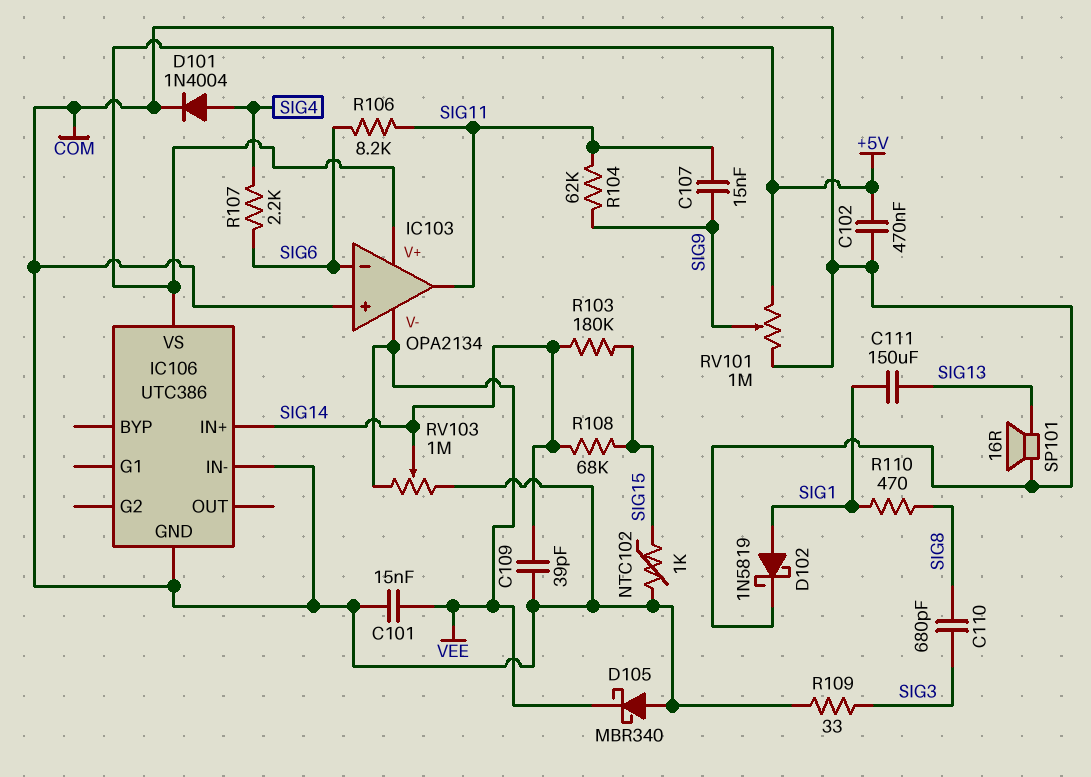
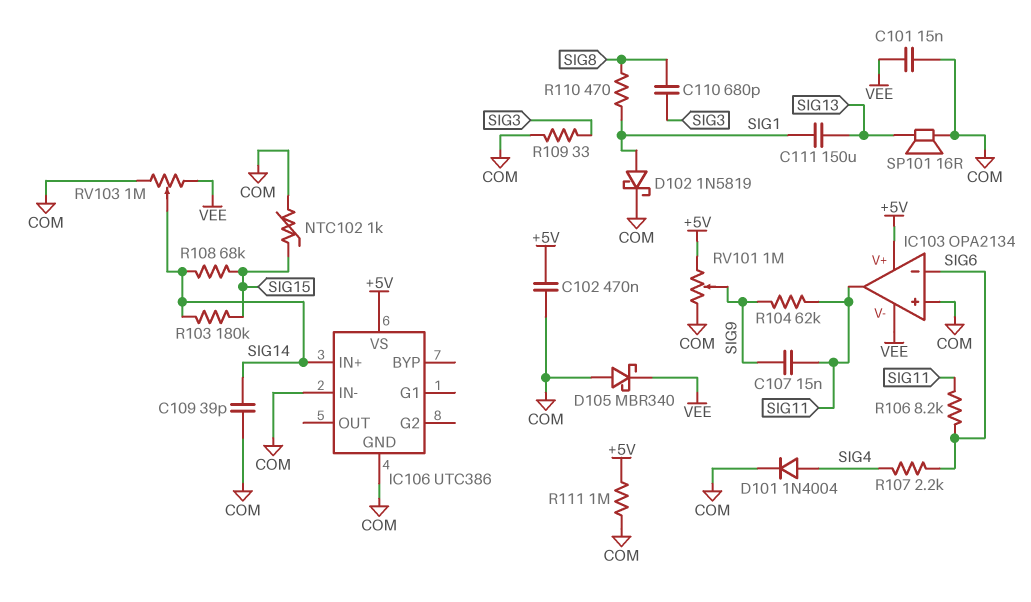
R111: none -> 1M (+5V, COM)

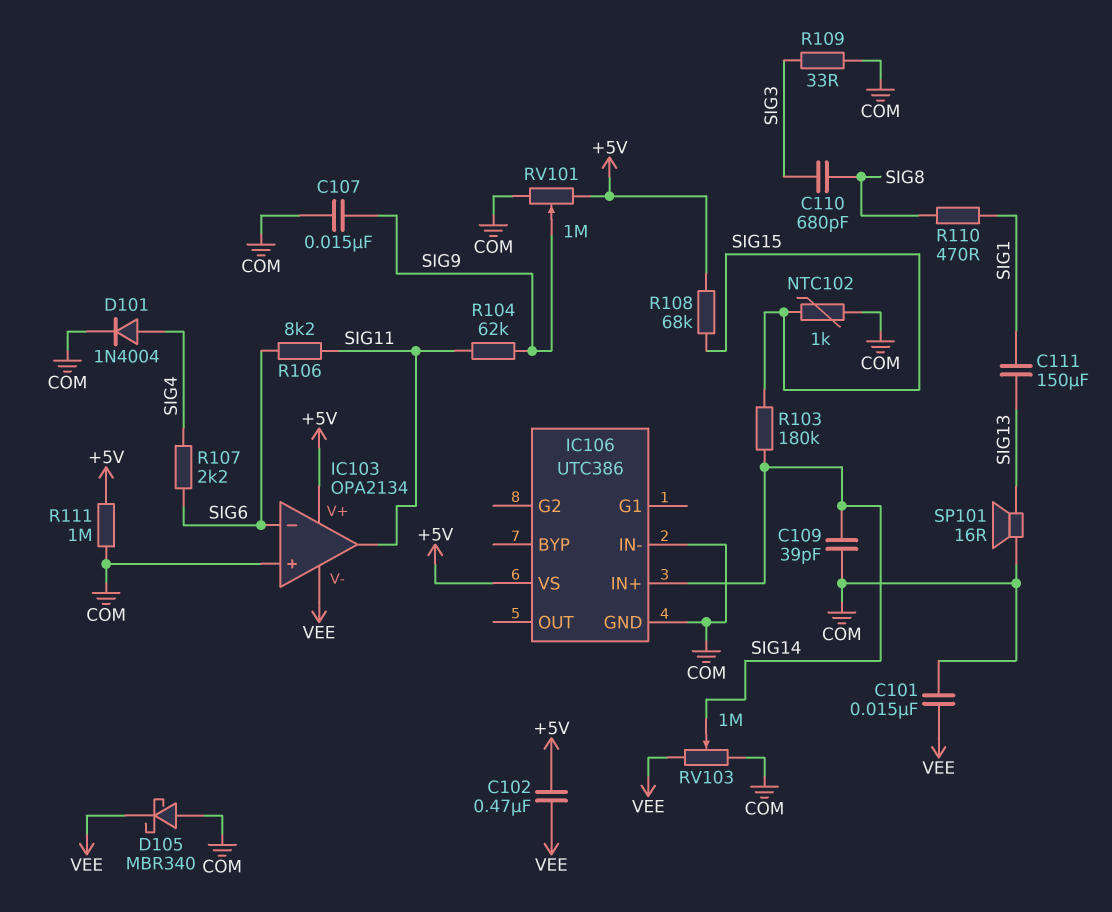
C102: 470nF (+5V, COM) -> 470nF (+5V, VEE)
C107: 15nF (SIG9, SIG11) -> 15nF (COM, SIG9)
D102: schottky 1N5819 (A SIG1, K COM) -> none
R108: 68k (SIG14, SIG15) -> 68k (+5V, SIG15)

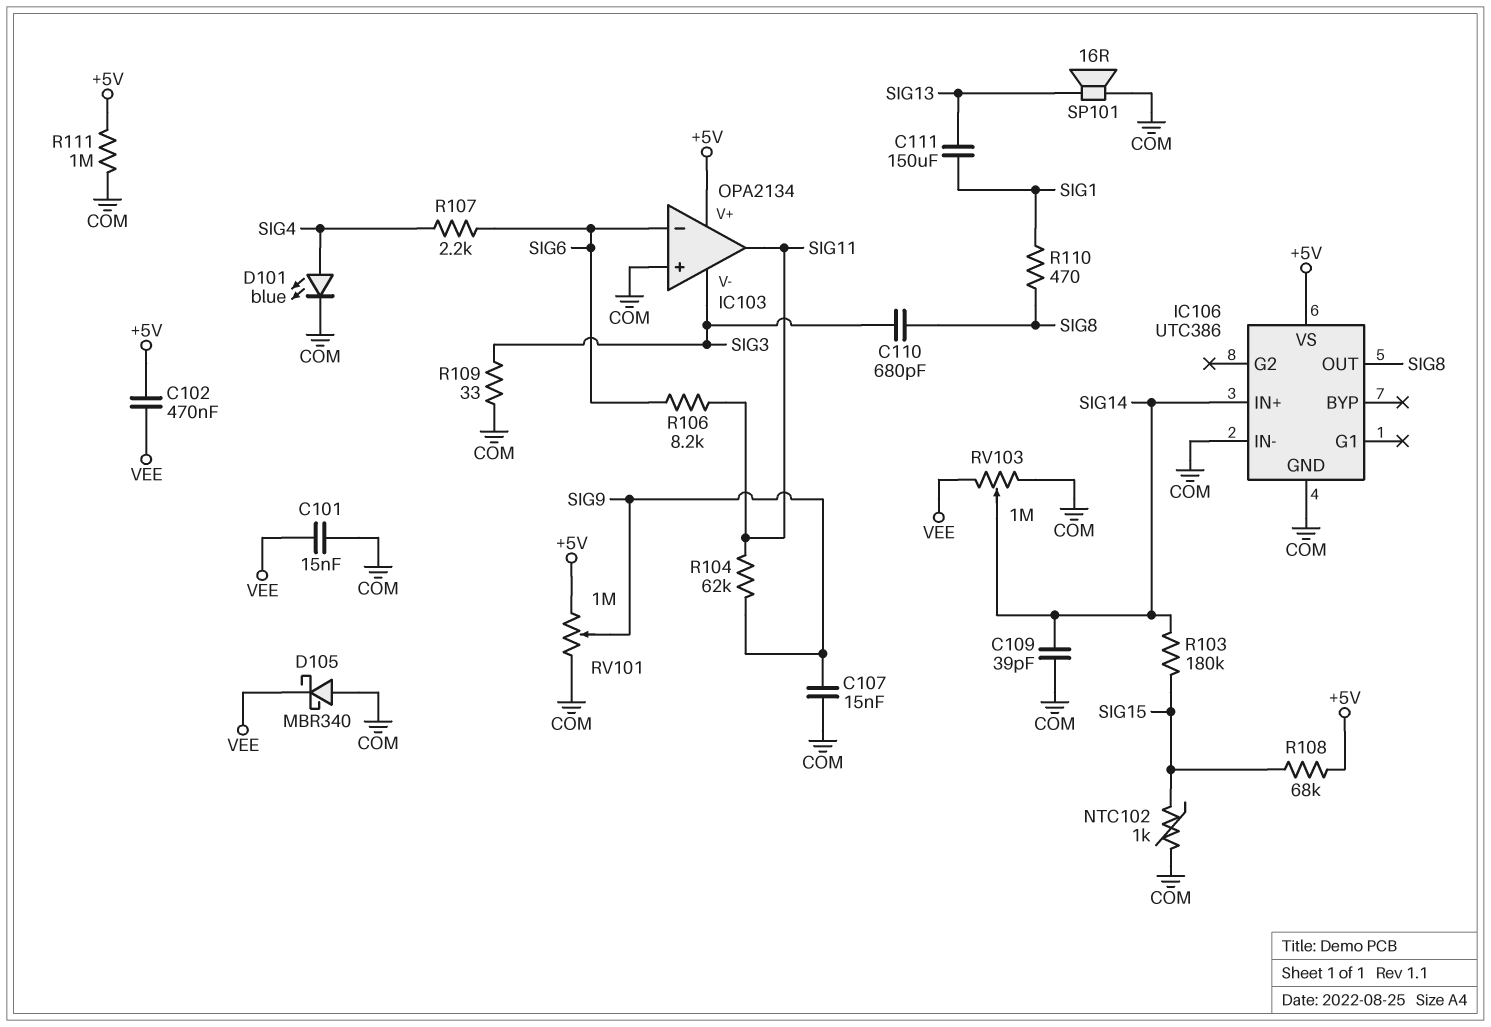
D101: diode 1N4004 (A SIG4, K COM) -> LED blue (A SIG4, K COM)
IC103 pin V-: VEE -> SIG3
IC106 pin OUT: none -> SIG8

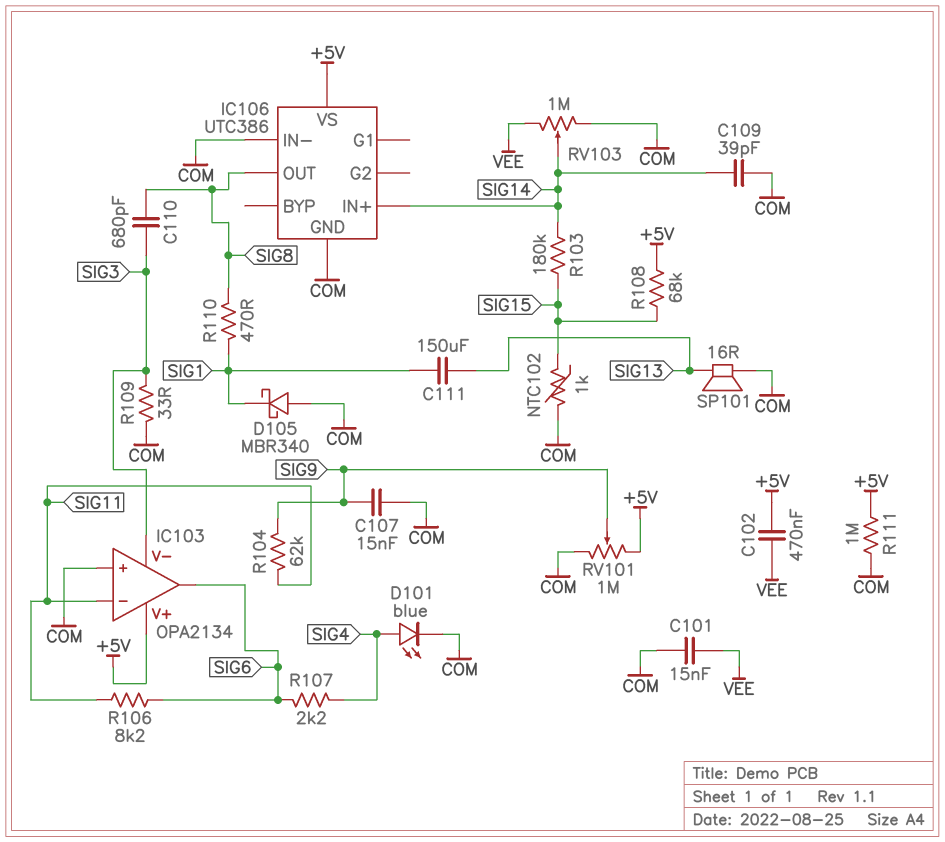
D105: schottky MBR340 (A COM, K VEE) -> schottky MBR340 (A COM, K SIG1)
IC103 pin in-: SIG6 -> SIG11
IC103 pin out: SIG11 -> SIG6

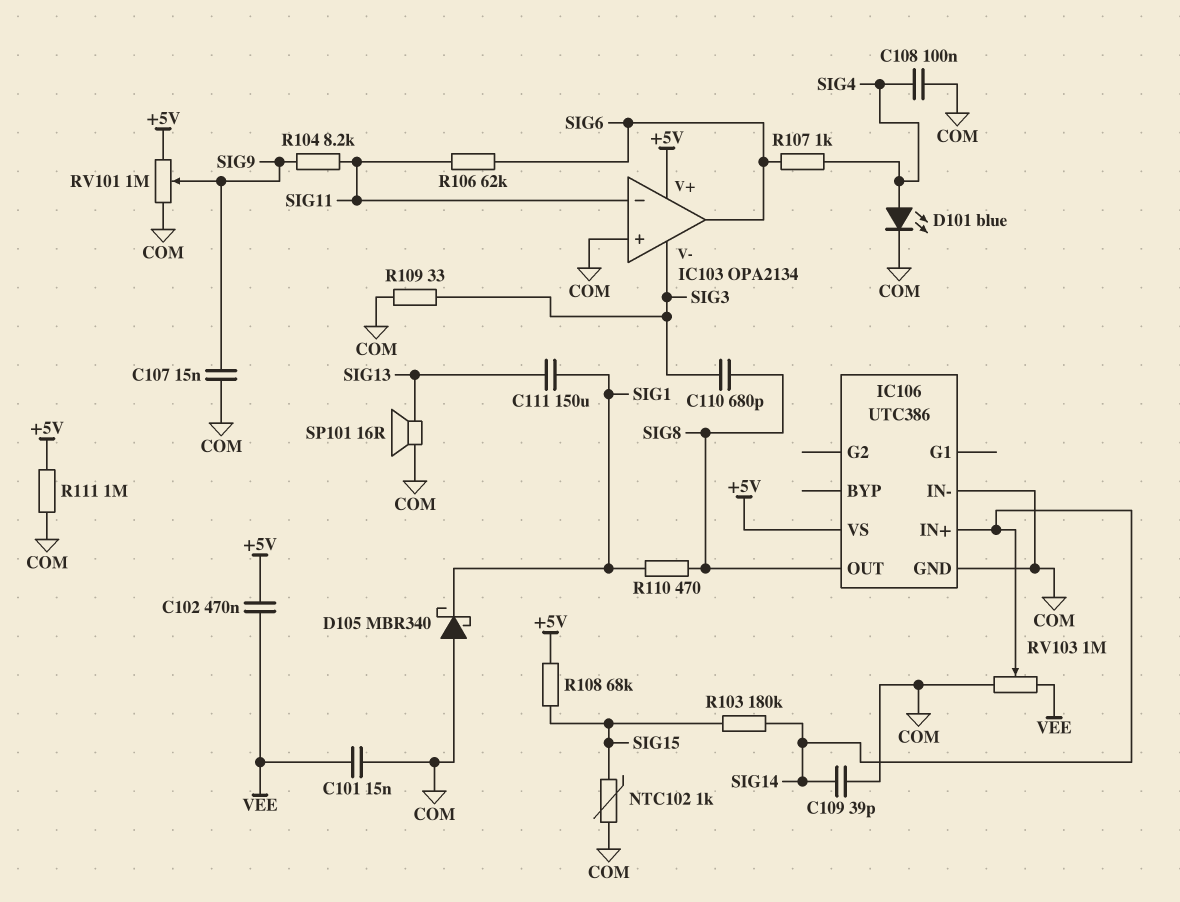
C108: none -> 100nF (COM, SIG4)
R104: 62k (SIG9, SIG11) -> 8.2k (SIG9, SIG11)
R106: 8.2k (SIG6, SIG11) -> 62k (SIG6, SIG11)
R107: 2.2k (SIG4, SIG6) -> 1k (SIG4, SIG6)

